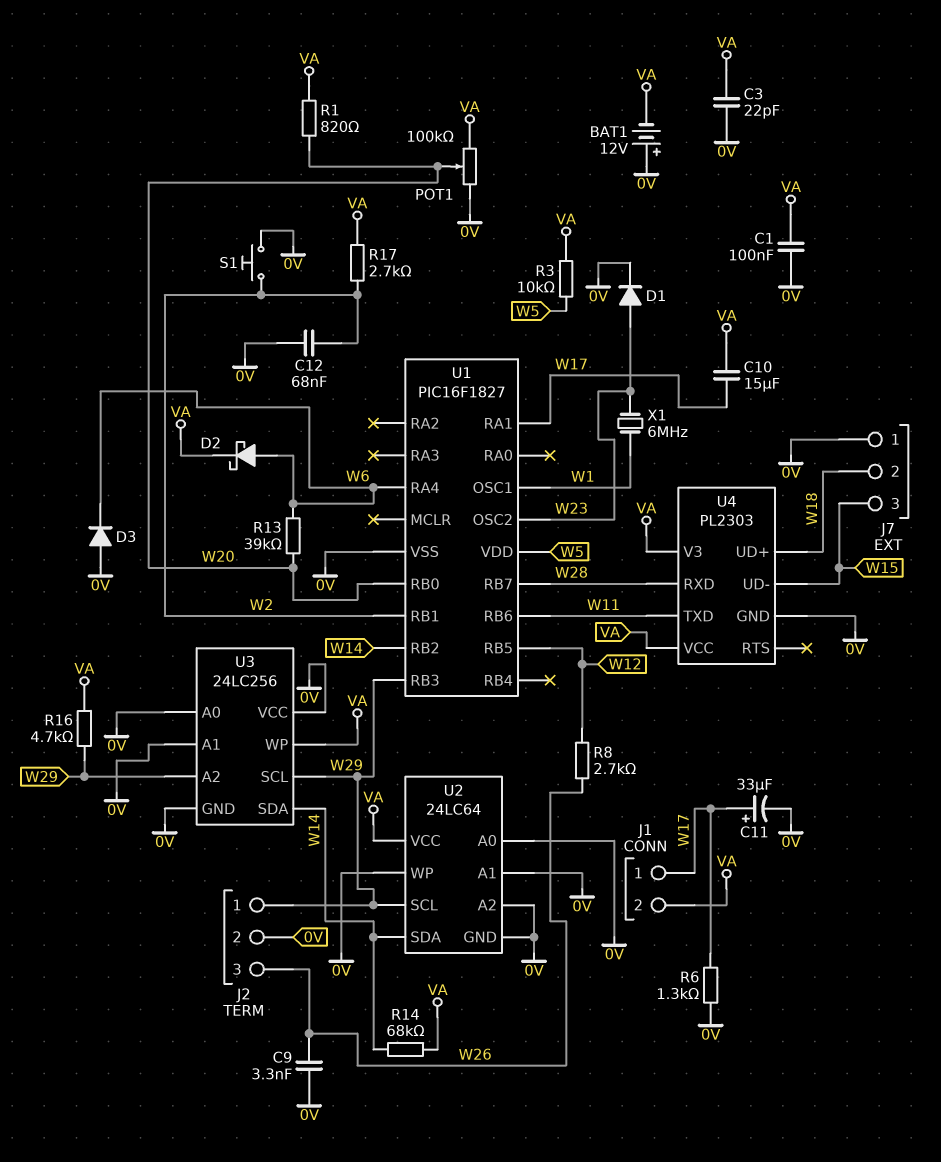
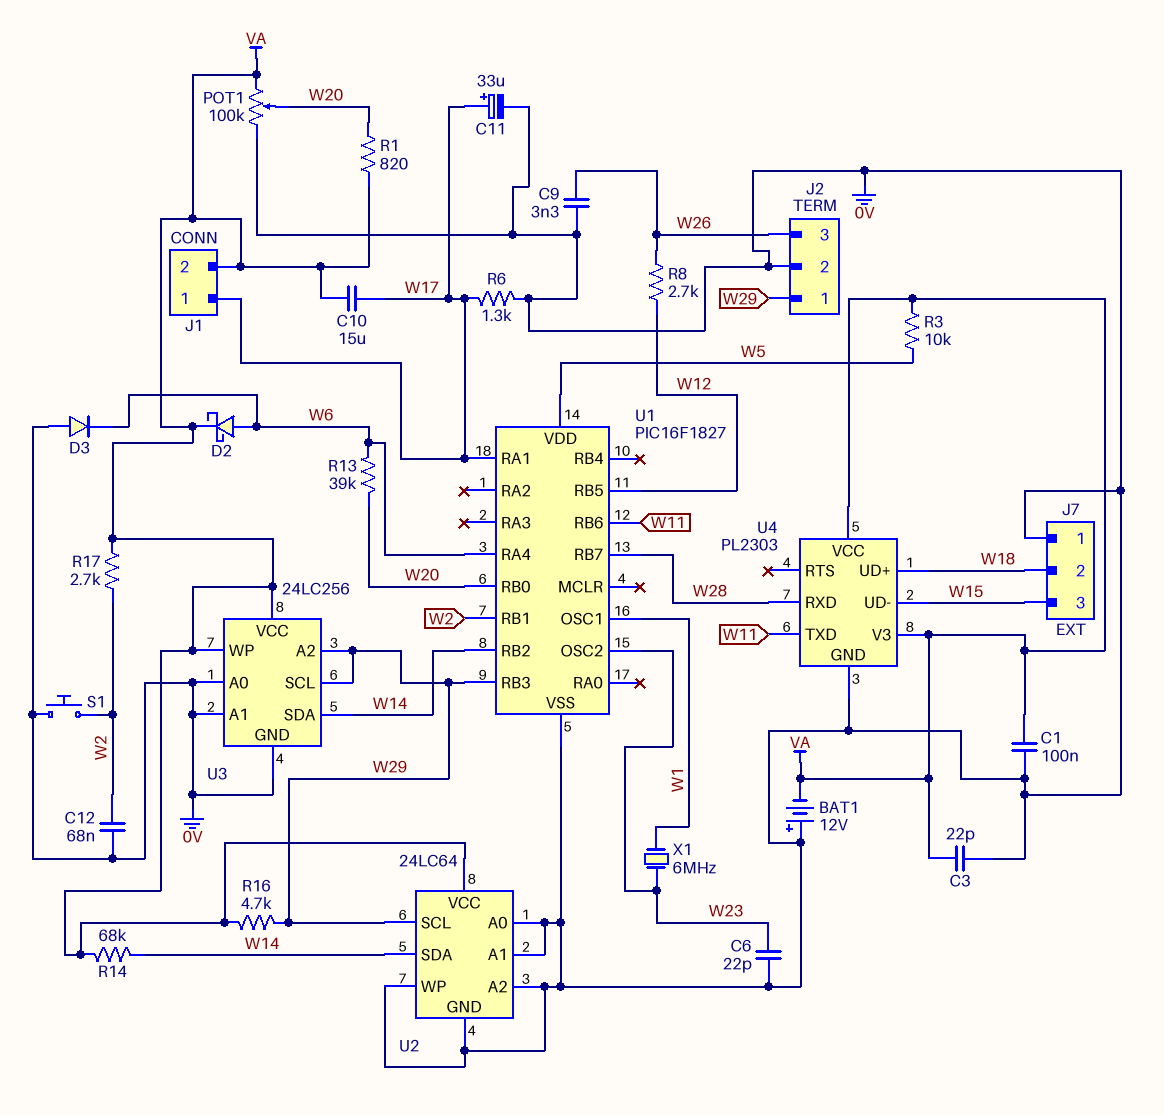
C6: none -> 22pF (0V, W23)
D1: diode (A W23, K 0V) -> none
U3 pin VCC: 0V -> VA

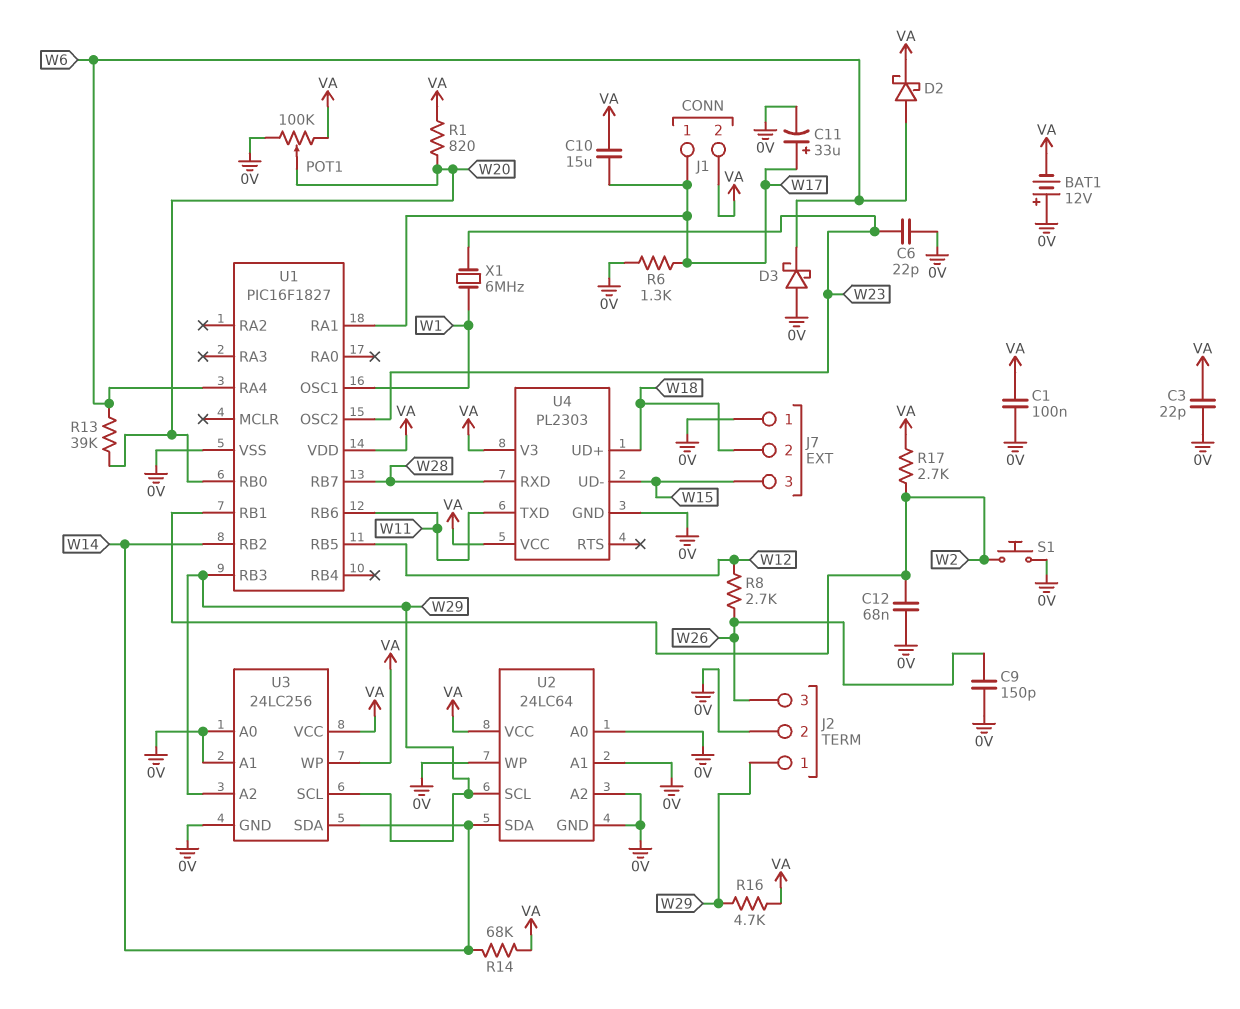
C9: 3.3nF (0V, W26) -> 150pF (0V, W26)
D3: diode (A 0V, K W6) -> schottky (A 0V, K W6)
R3: 10k (VA, W5) -> none
U1 pin VDD: W5 -> VA

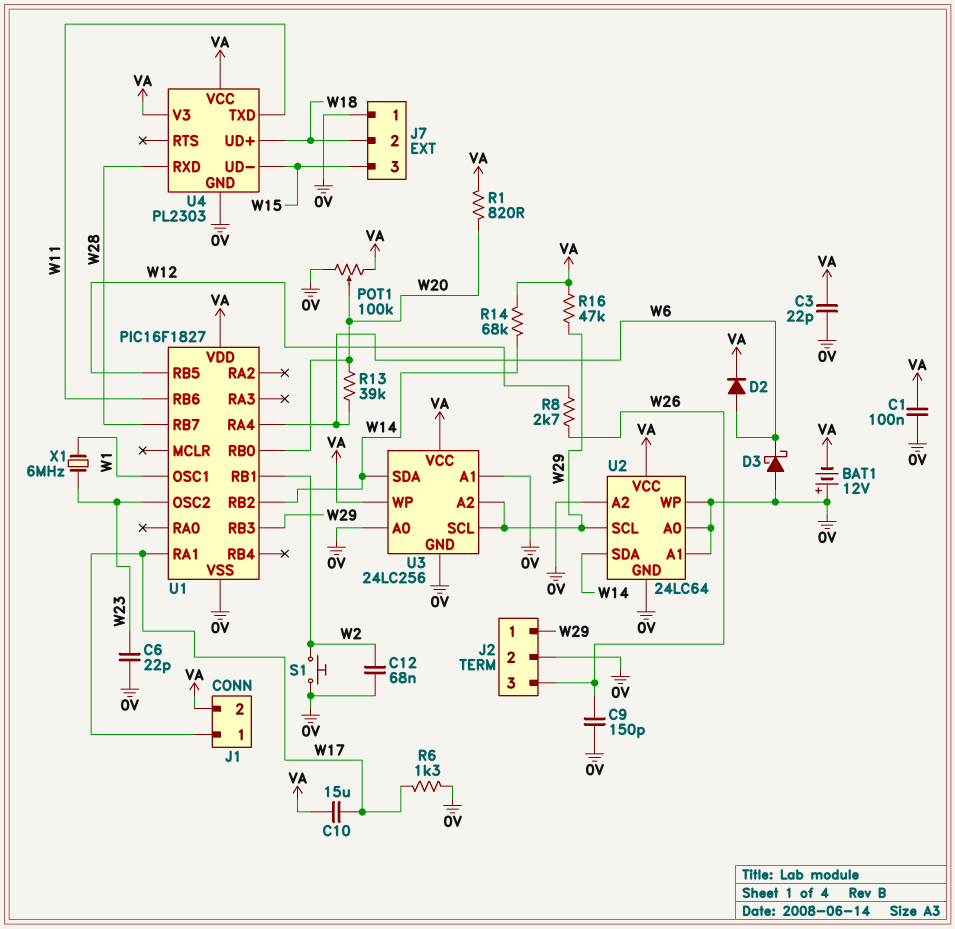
C11: 33uF (plus W17, minus 0V) -> none
D2: schottky (A W6, K VA) -> diode (A W6, K VA)
R16: 4.7k (VA, W29) -> 47k (VA, W29)
R17: 2.7k (VA, W2) -> none

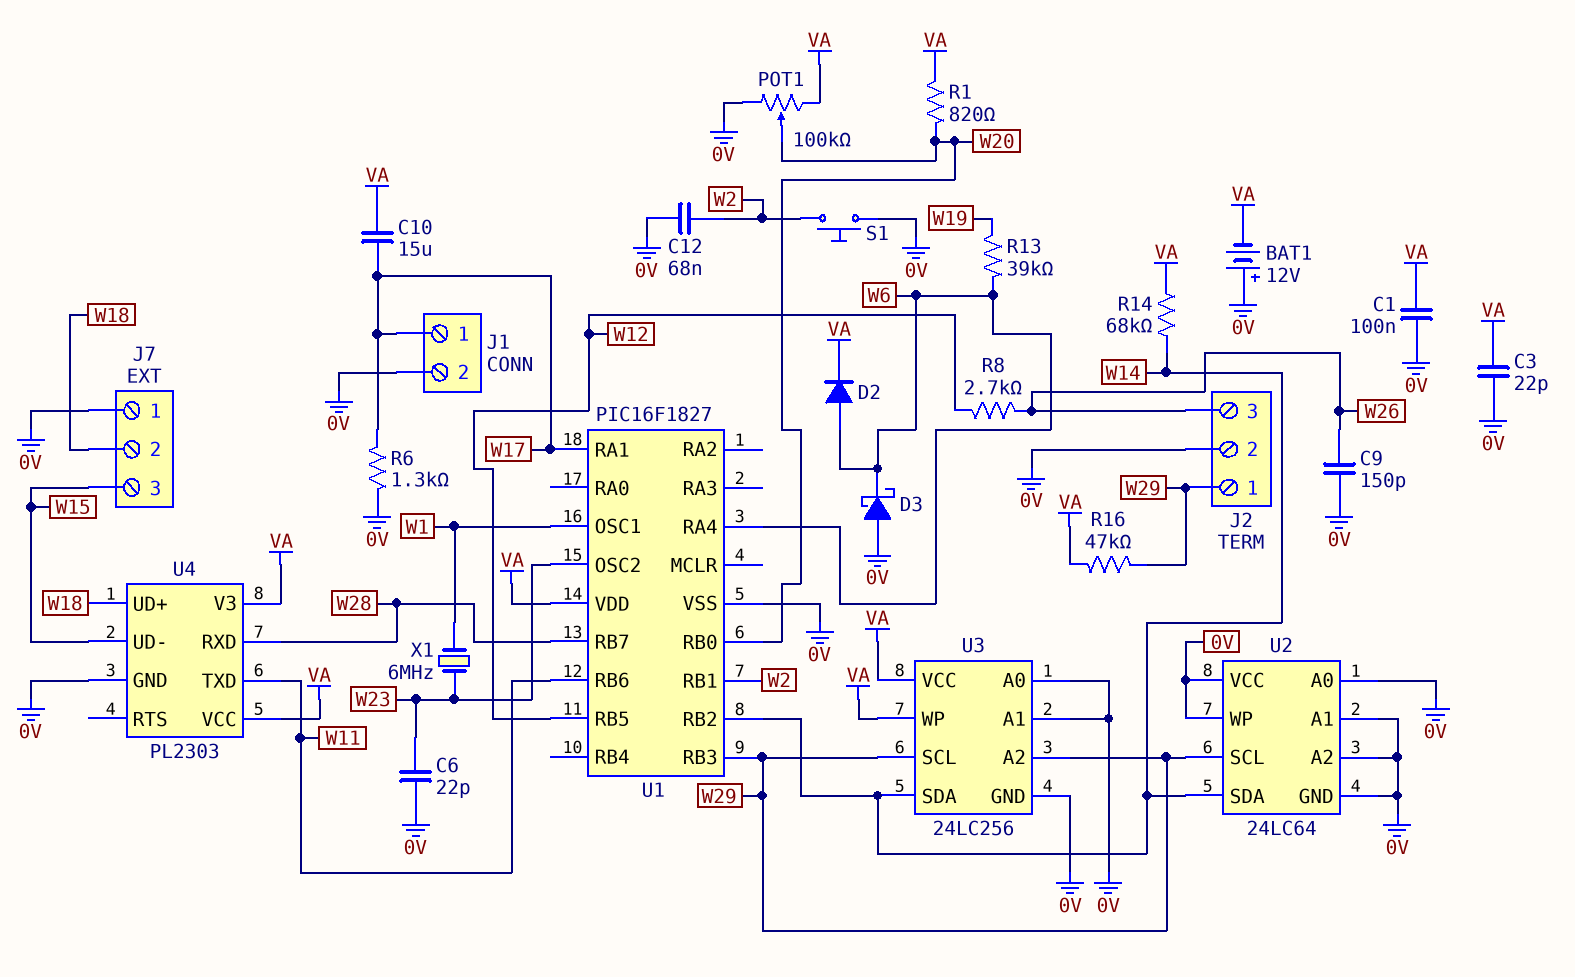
J1 pin 2: VA -> 0V
R13: 39k (W6, W20) -> 39k (W6, W19)
U2 pin VCC: VA -> 0V

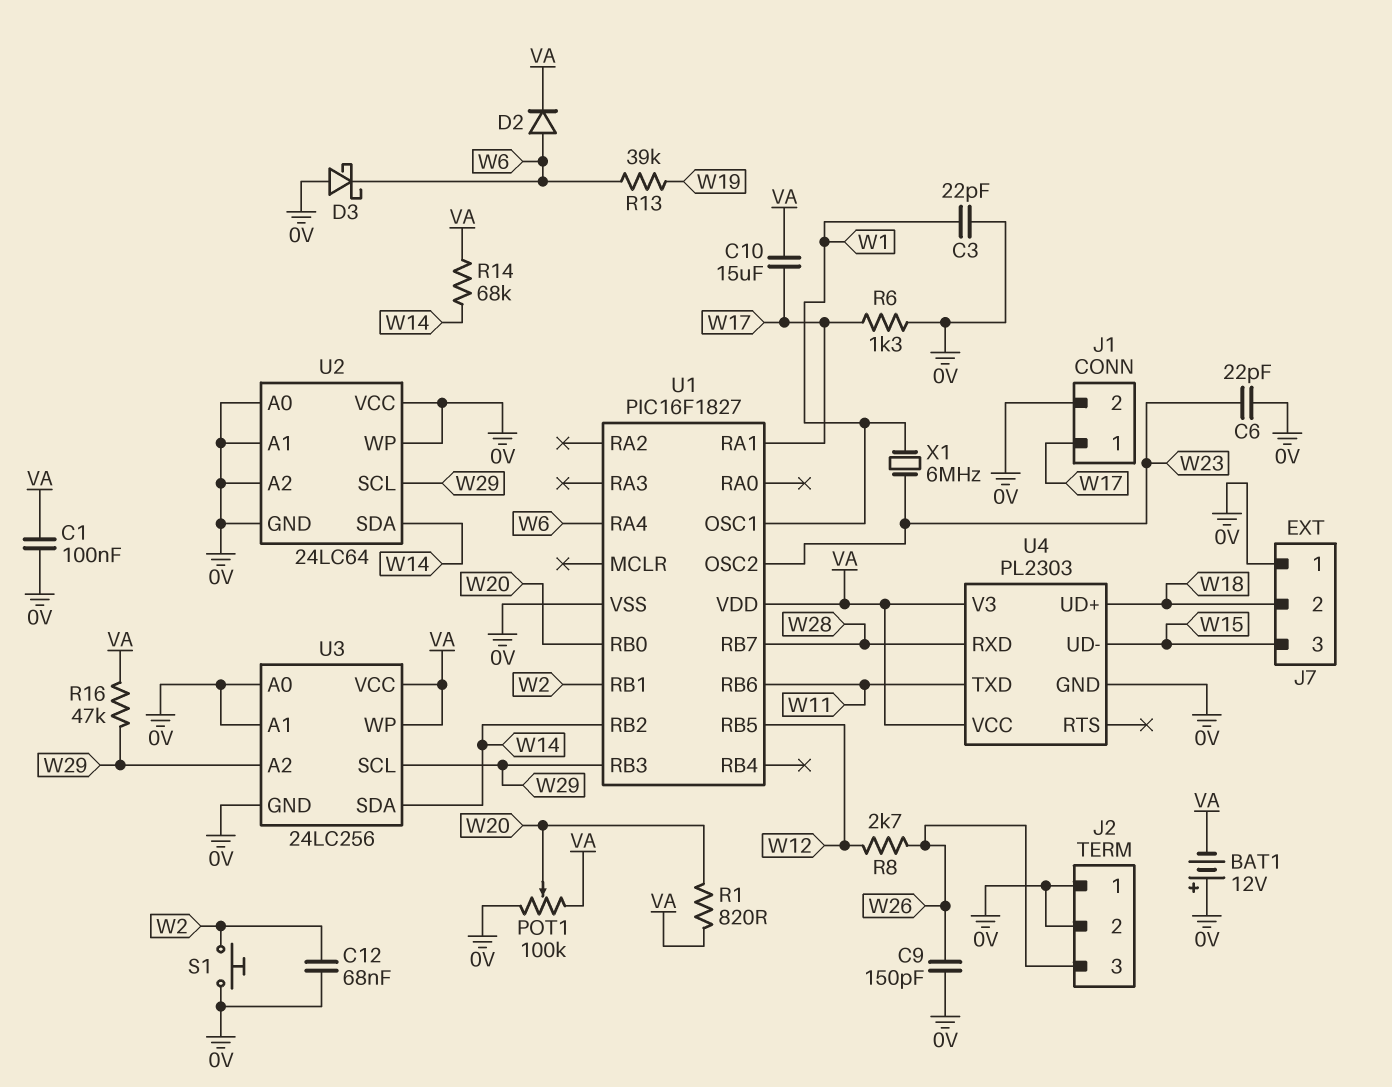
C3: 22pF (0V, VA) -> 22pF (0V, W1)
J2 pin 1: W29 -> 0V

